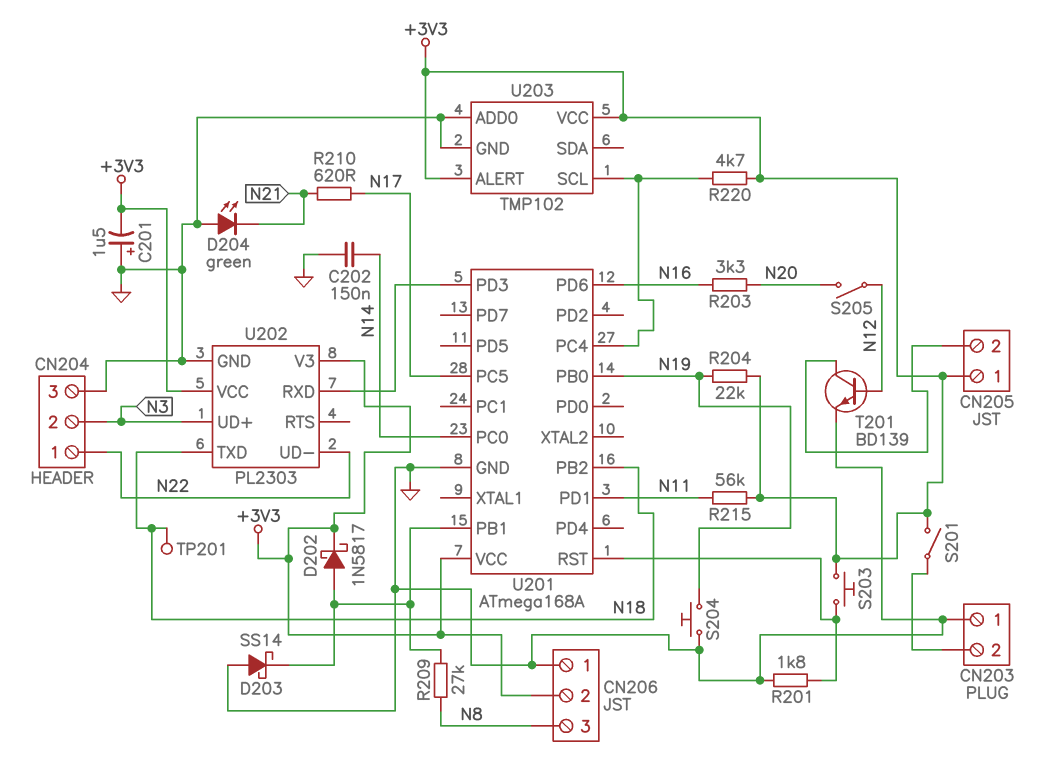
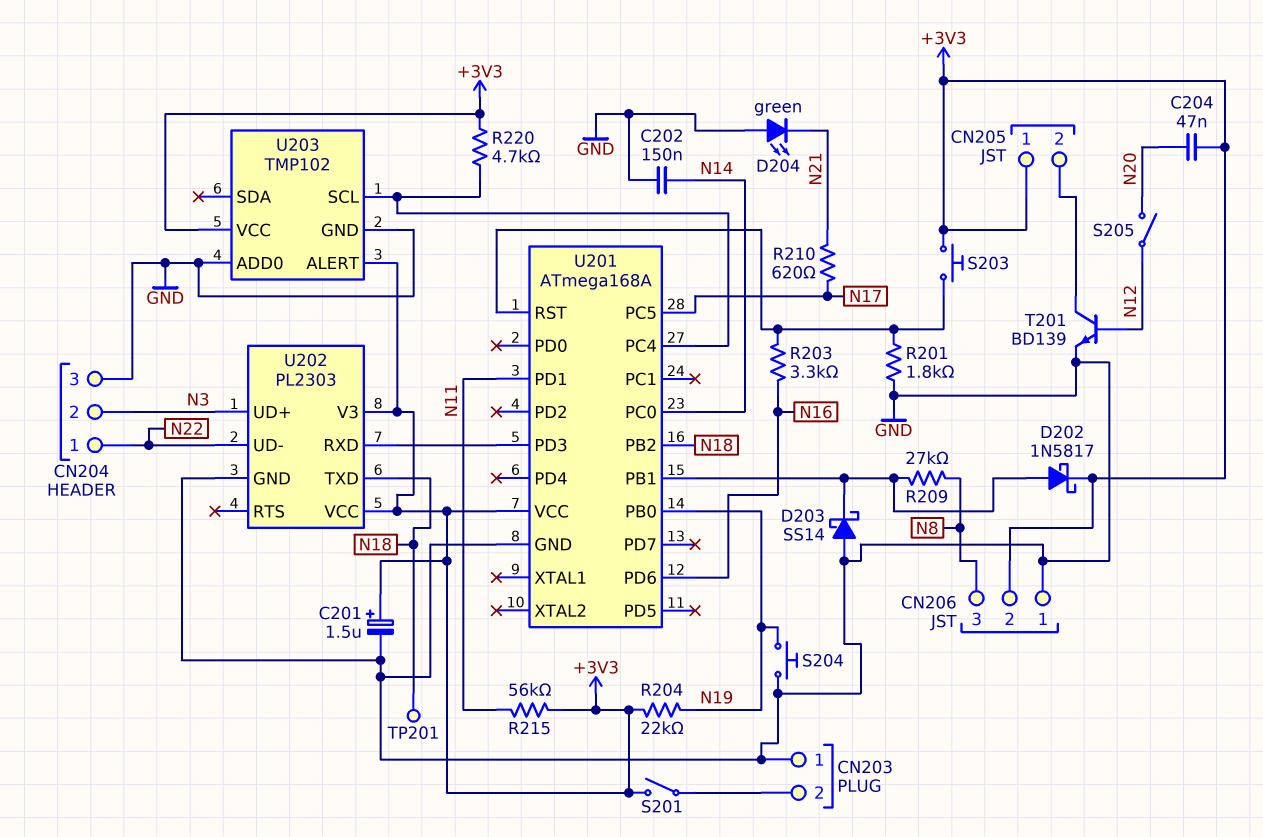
C201: 1.5uF (plus GND, minus +3V3) -> 1.5uF (plus +3V3, minus GND)
C204: none -> 47nF (+3V3, N20)
R203: 3.3k (N16, N20) -> 3.3k (N16, U201/RST)

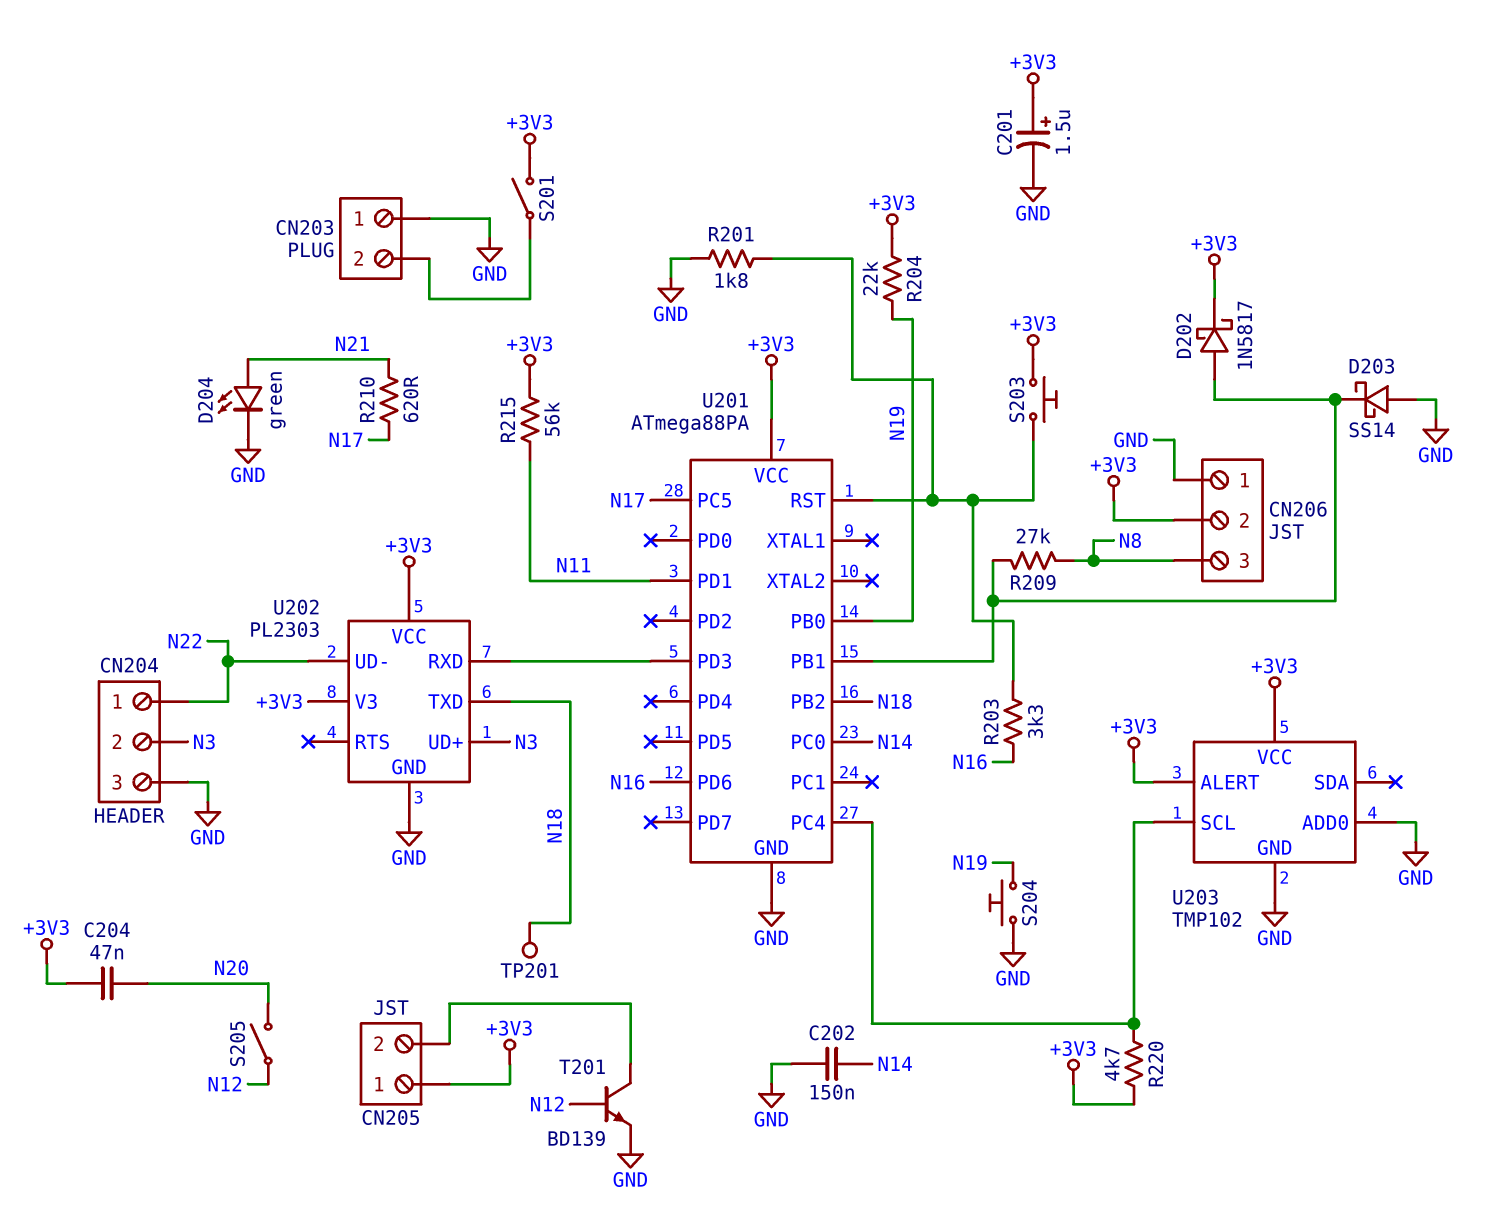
D204: LED green (A GND, K N21) -> LED green (A N21, K GND)
U201: ATmega168A -> ATmega88PA

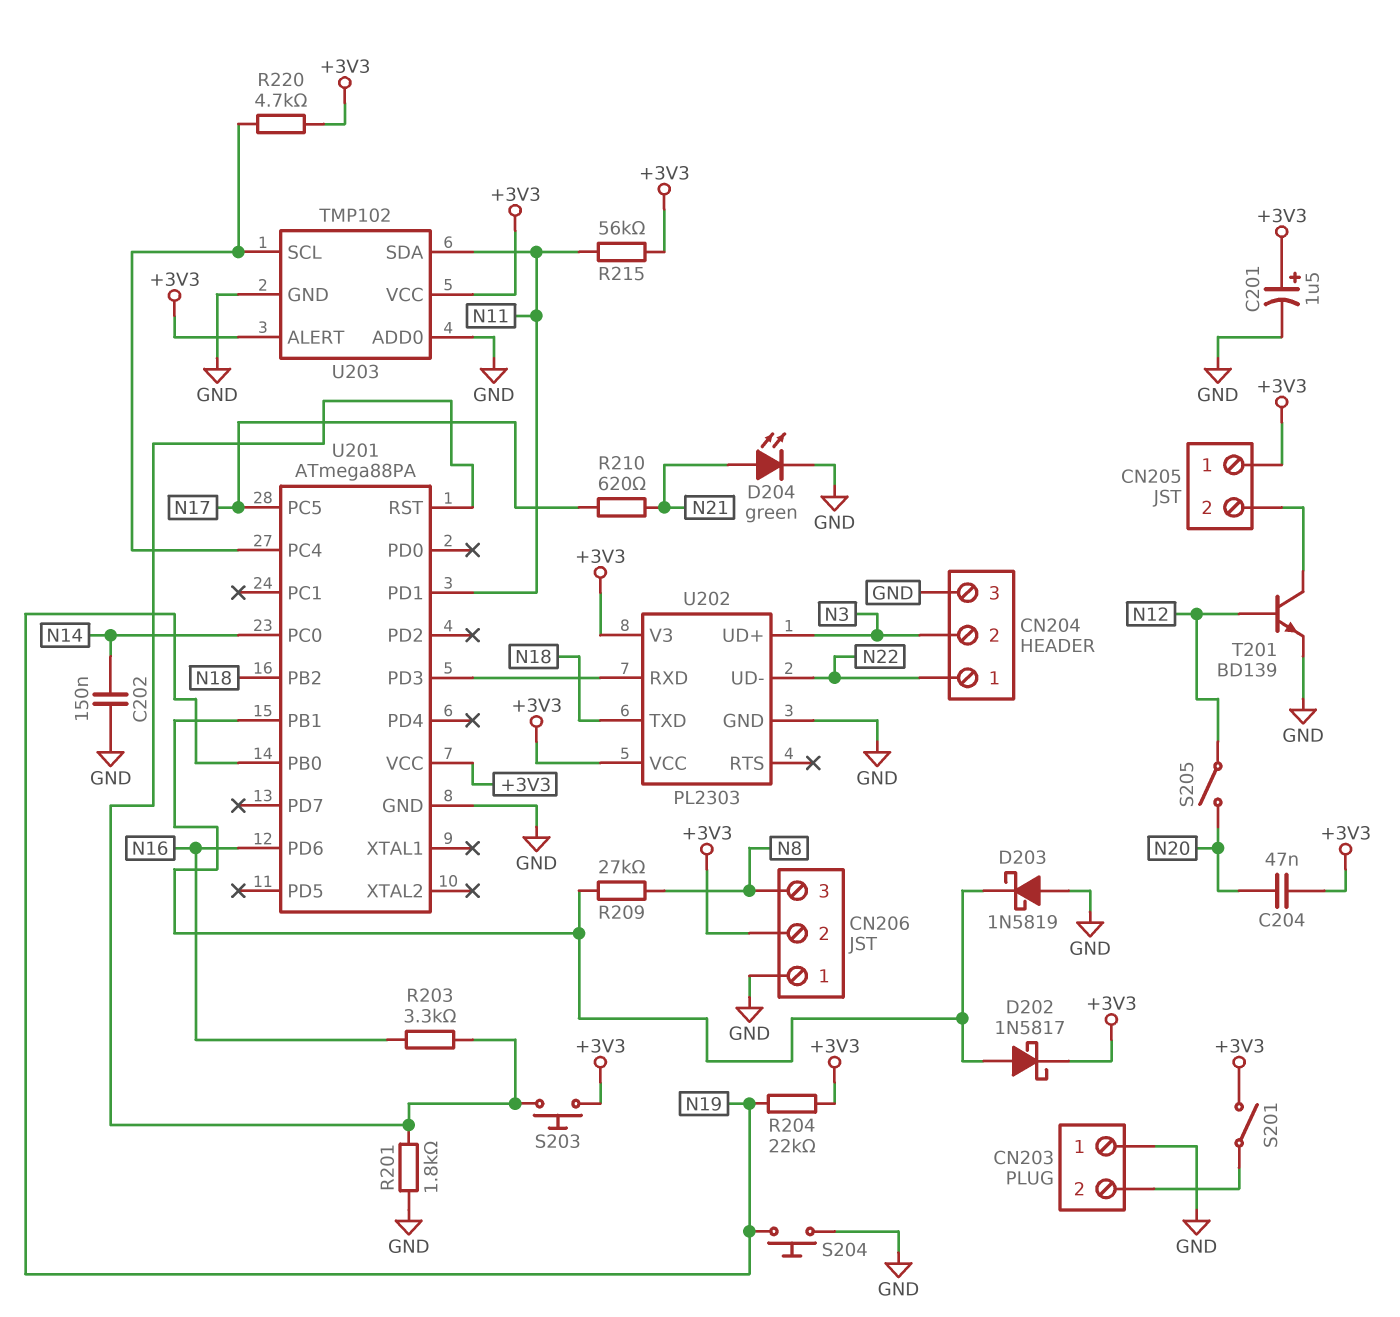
D203: schottky SS14 (A GND, K U201/PB1) -> schottky 1N5819 (A GND, K U201/PB1)
TP201: test point (N18) -> none
U203 pin SDA: none -> N11

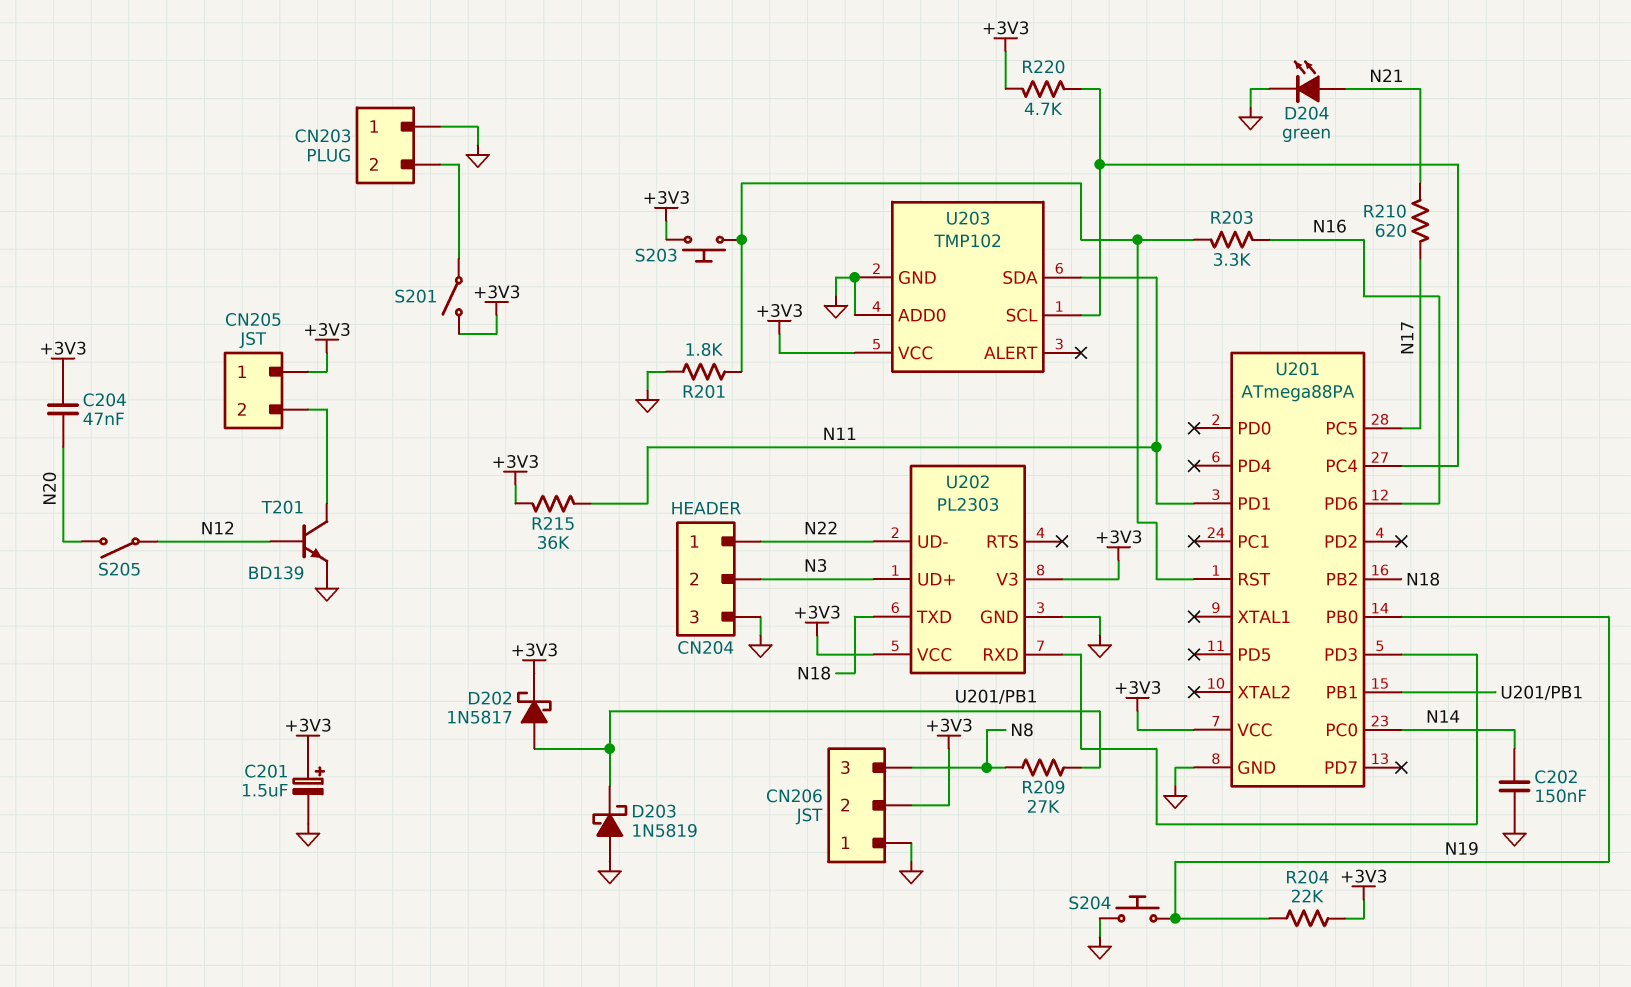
R215: 56k (+3V3, N11) -> 36k (+3V3, N11)
U203 pin ALERT: +3V3 -> none

